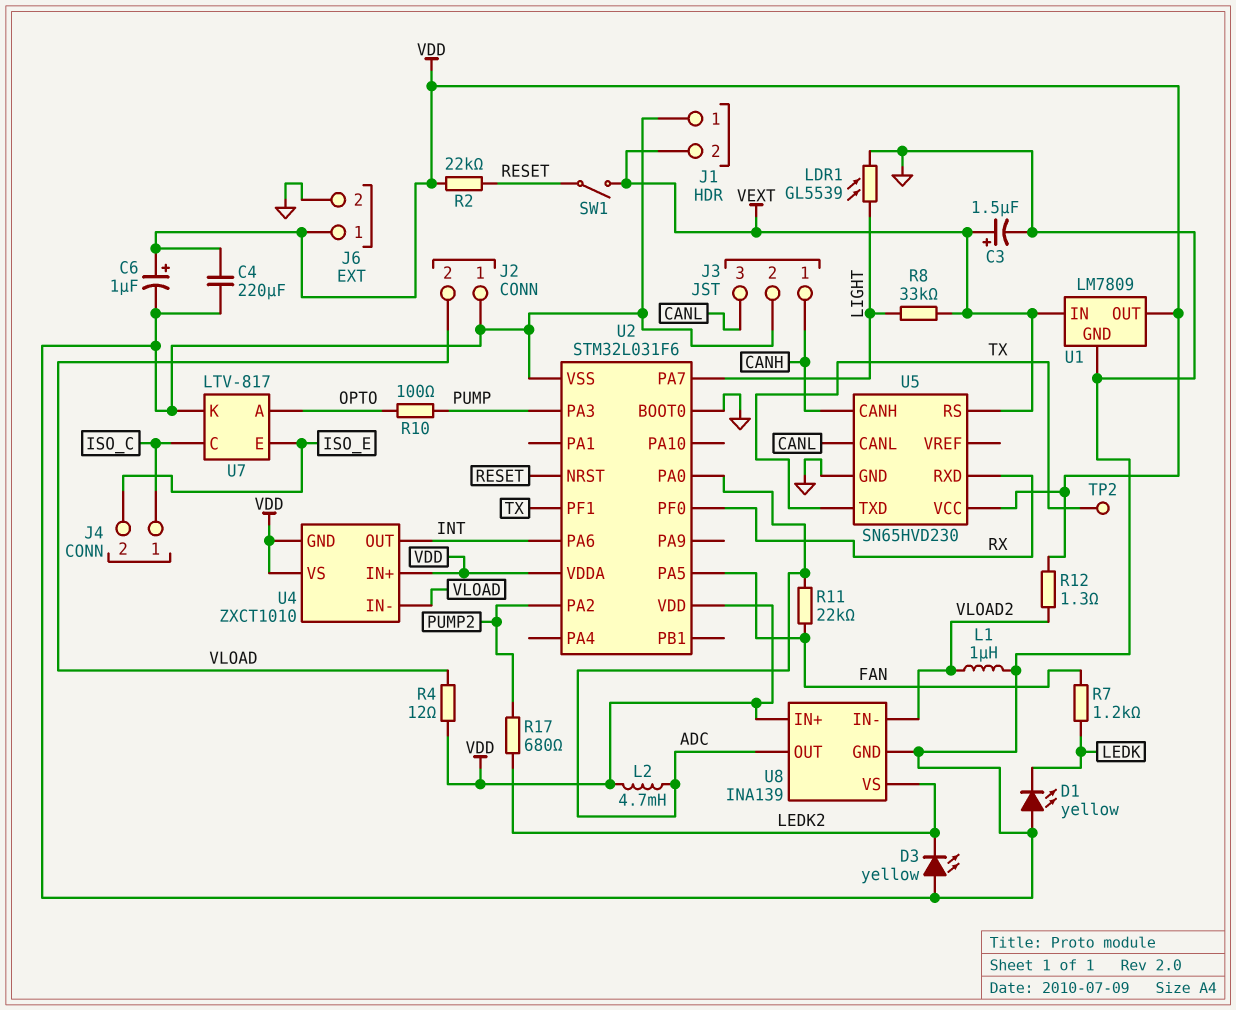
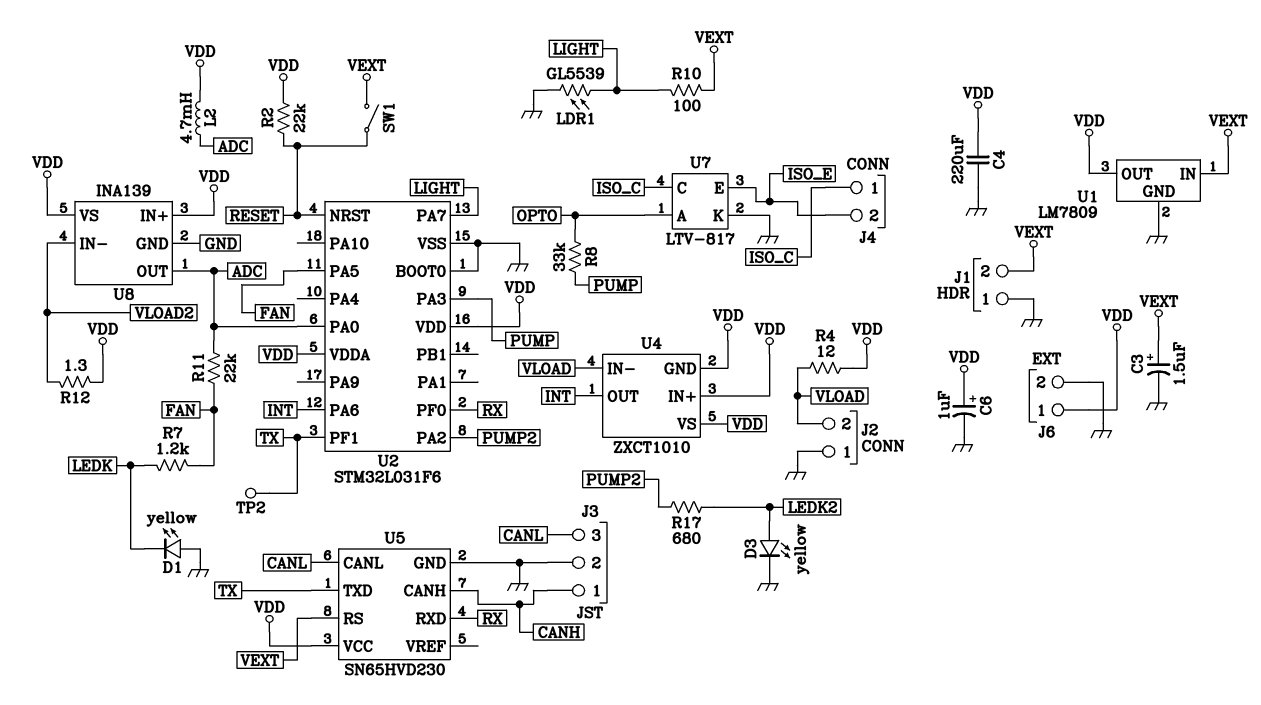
D3: LED yellow (A GND, K LEDK2) -> LED yellow (A LEDK2, K GND)
L1: 1uH (GND, VLOAD2) -> none
R8: 33k (LIGHT, VEXT) -> 33k (OPTO, PUMP)
R10: 100 (OPTO, PUMP) -> 100 (LIGHT, VEXT)
U8 pin VS: LEDK2 -> VDD

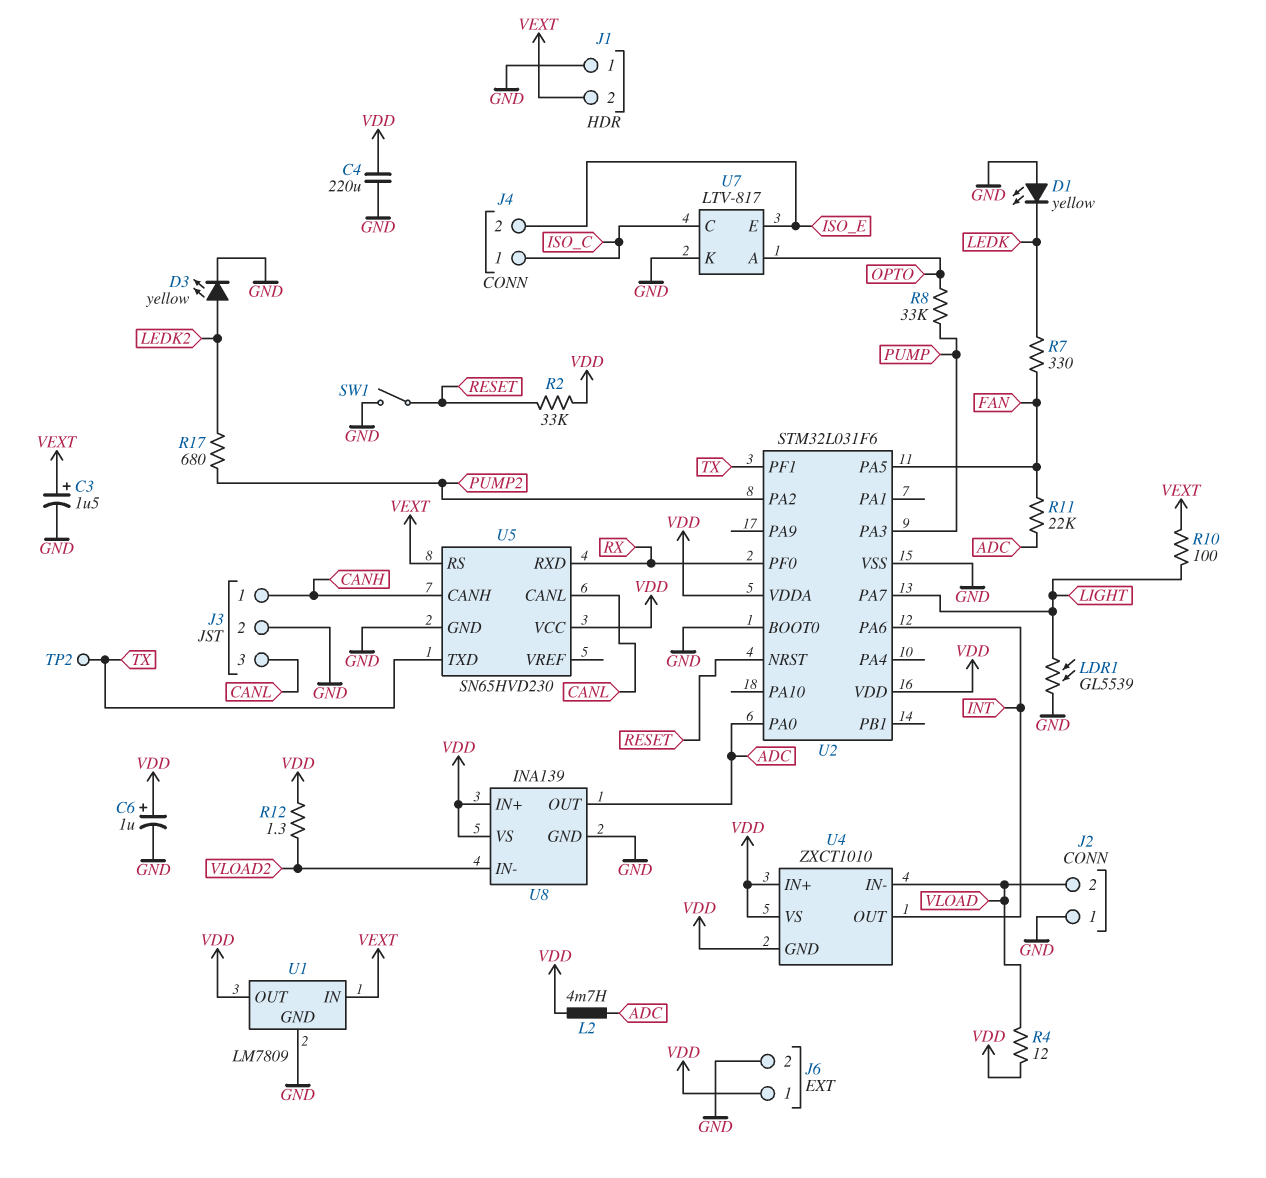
R2: 22k (RESET, VDD) -> 33k (RESET, VDD)
R7: 1.2k (FAN, LEDK) -> 330 (FAN, LEDK)
SW1: switch (RESET, VEXT) -> switch (GND, RESET)

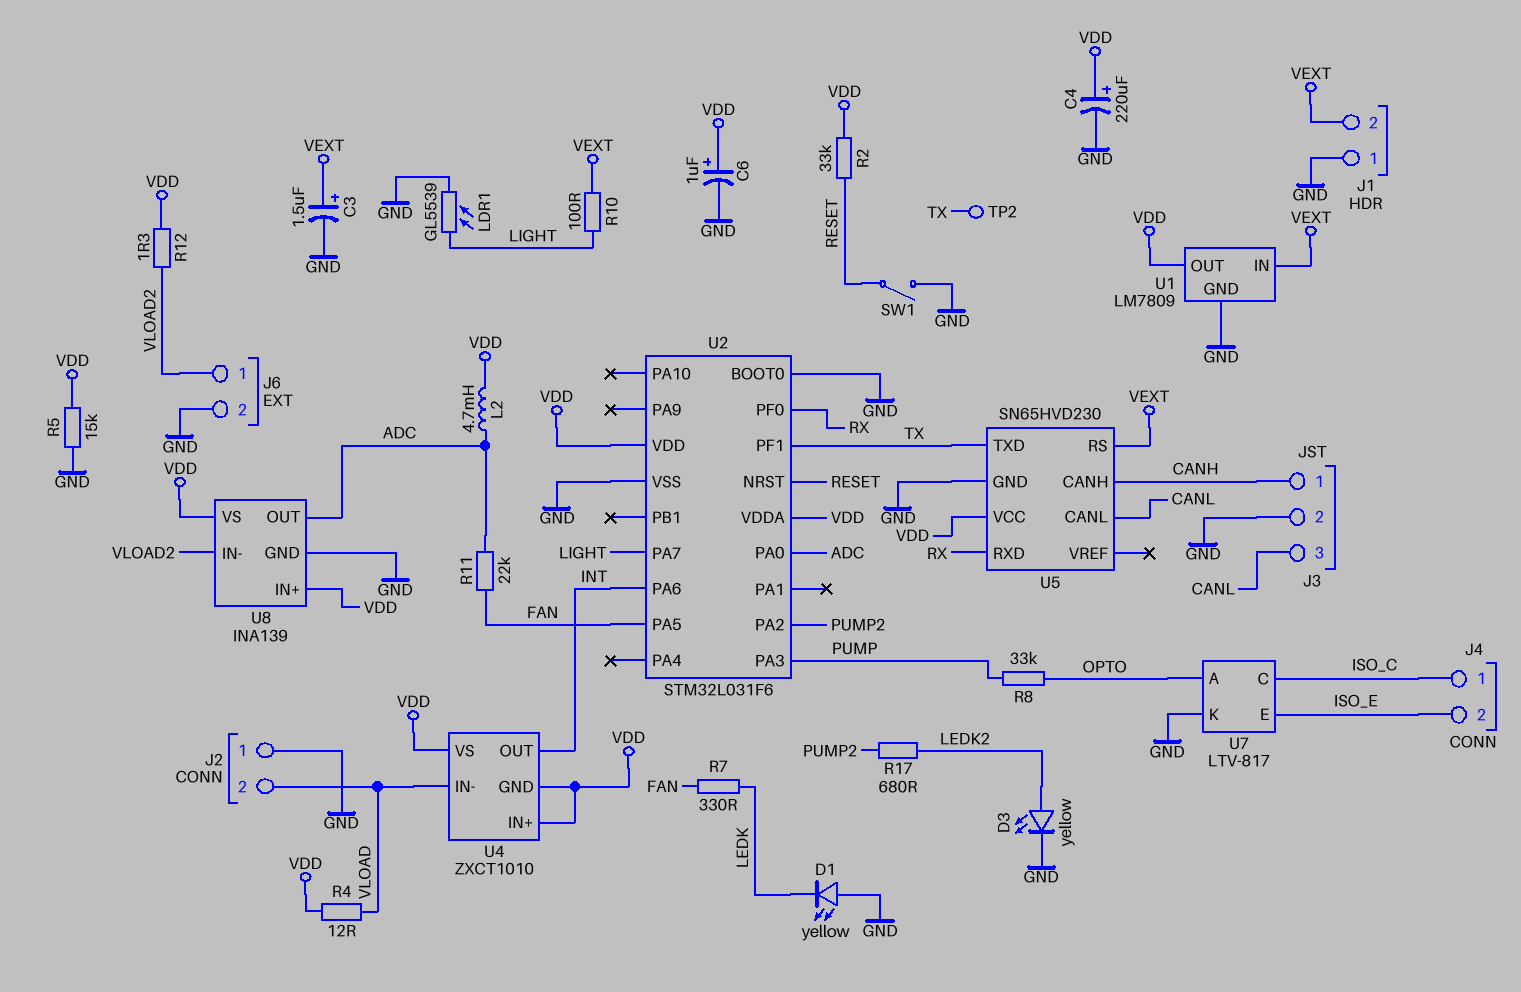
C4: 220uF (GND, VDD) -> 220uF (plus VDD, minus GND)
J6 pin 1: VDD -> VLOAD2
R5: none -> 15k (GND, VDD)

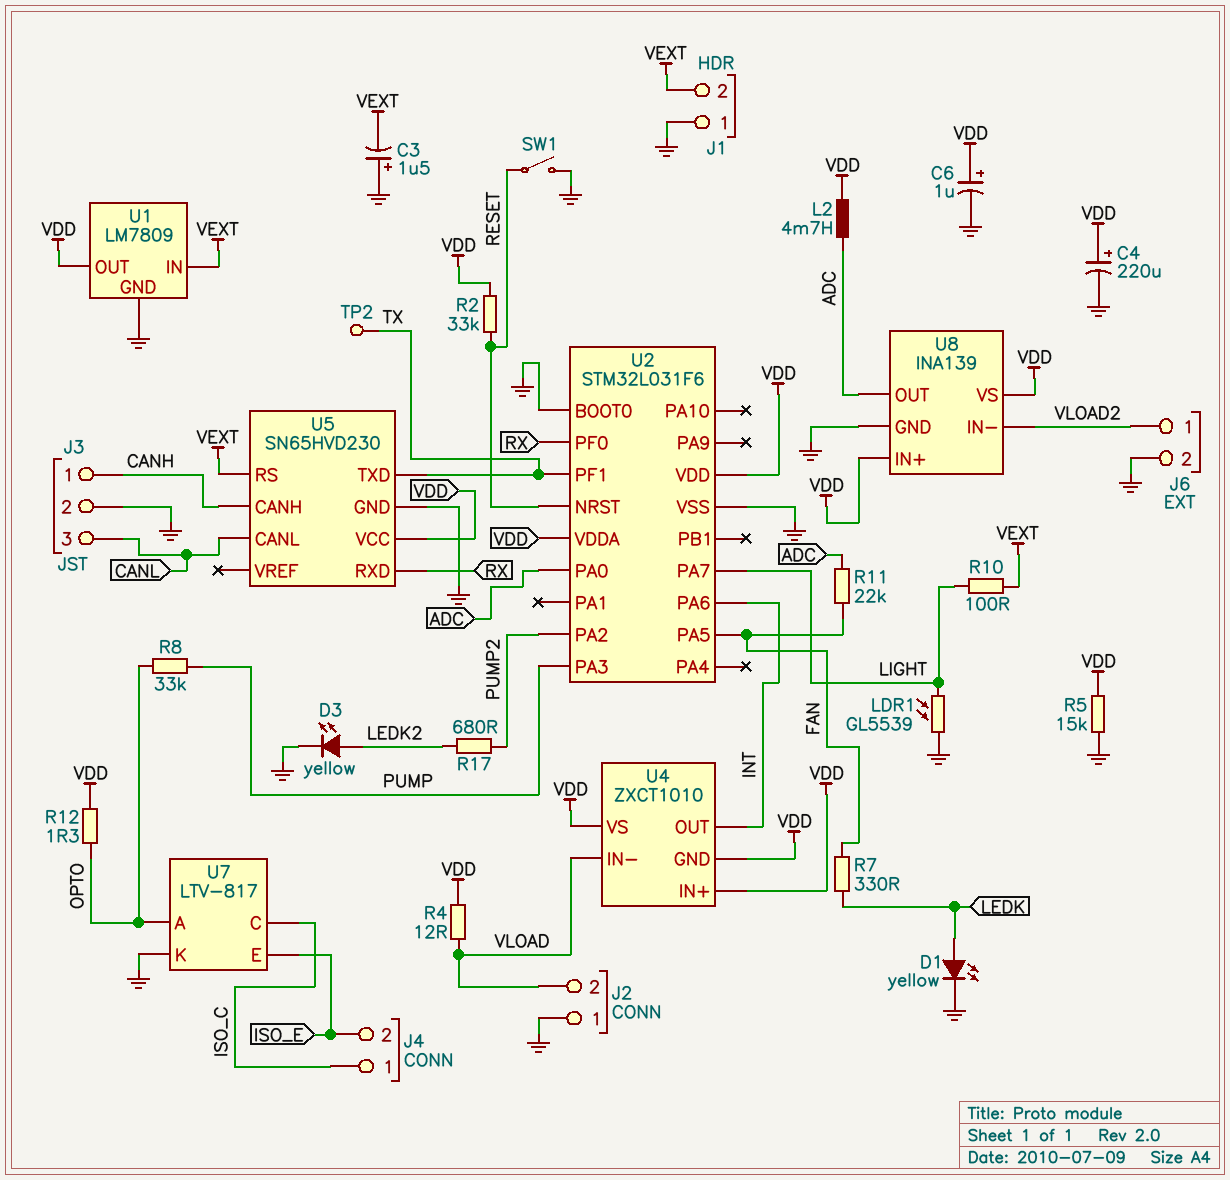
C3: 1.5uF (plus VEXT, minus GND) -> 1.5uF (plus GND, minus VEXT)
D1: LED yellow (A GND, K LEDK) -> LED yellow (A LEDK, K GND)
R12: 1.3 (VDD, VLOAD2) -> 1.3 (OPTO, VDD)

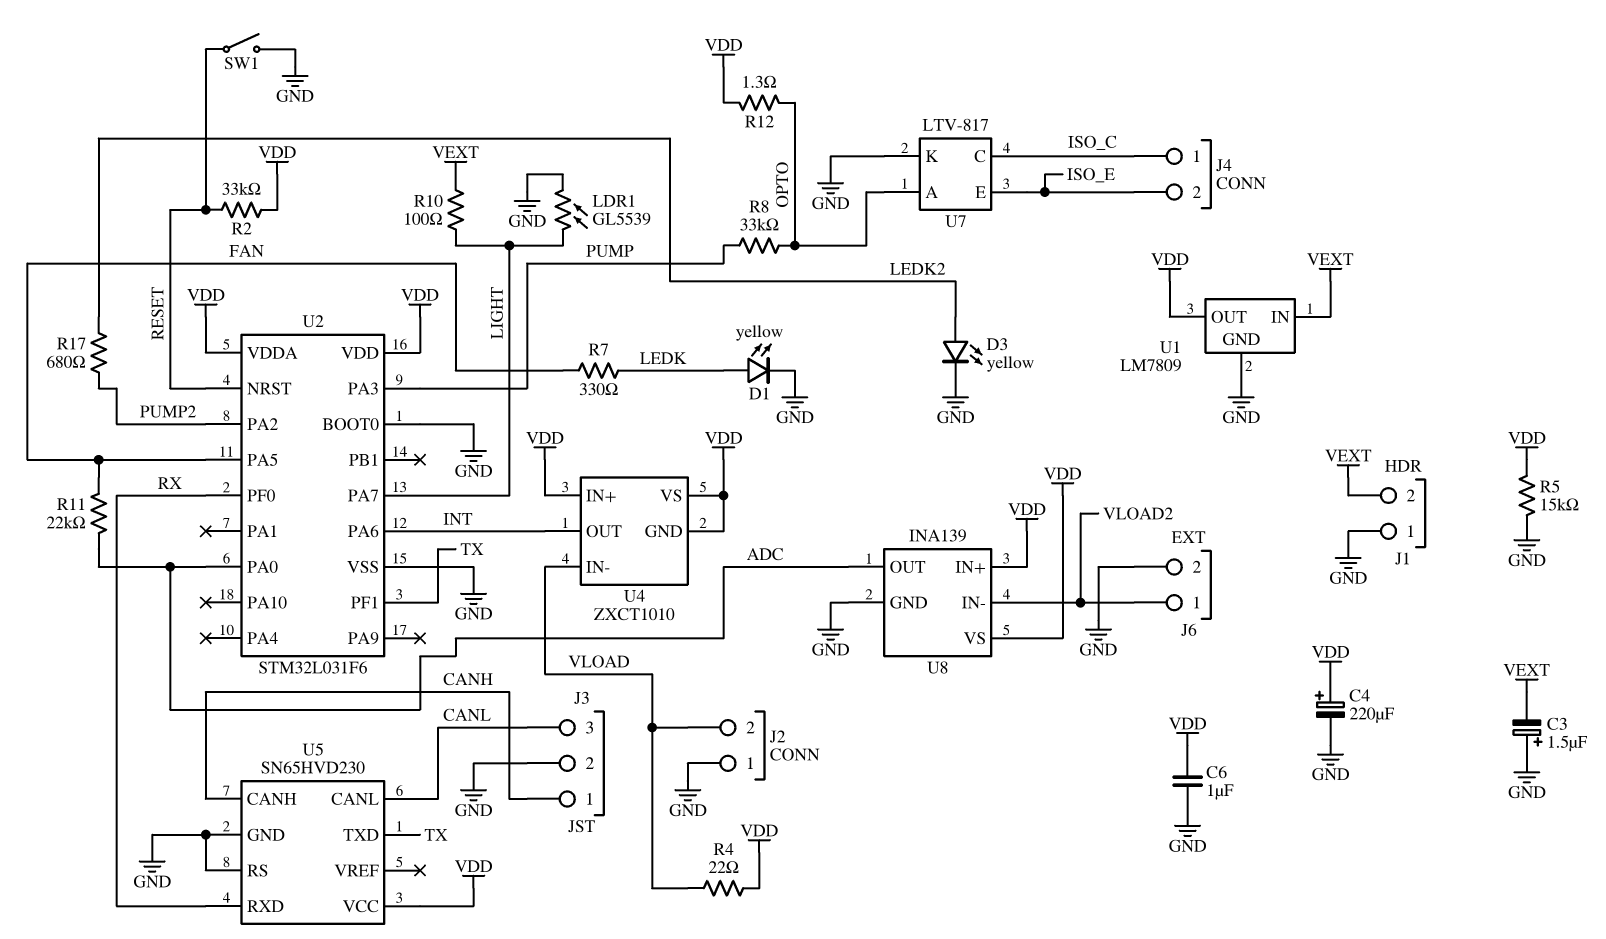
C6: 1uF (plus VDD, minus GND) -> 1uF (GND, VDD)
L2: 4.7mH (ADC, VDD) -> none
R4: 12 (VDD, VLOAD) -> 22 (VDD, VLOAD)
TP2: test point (TX) -> none
U5 pin RS: VEXT -> GND

